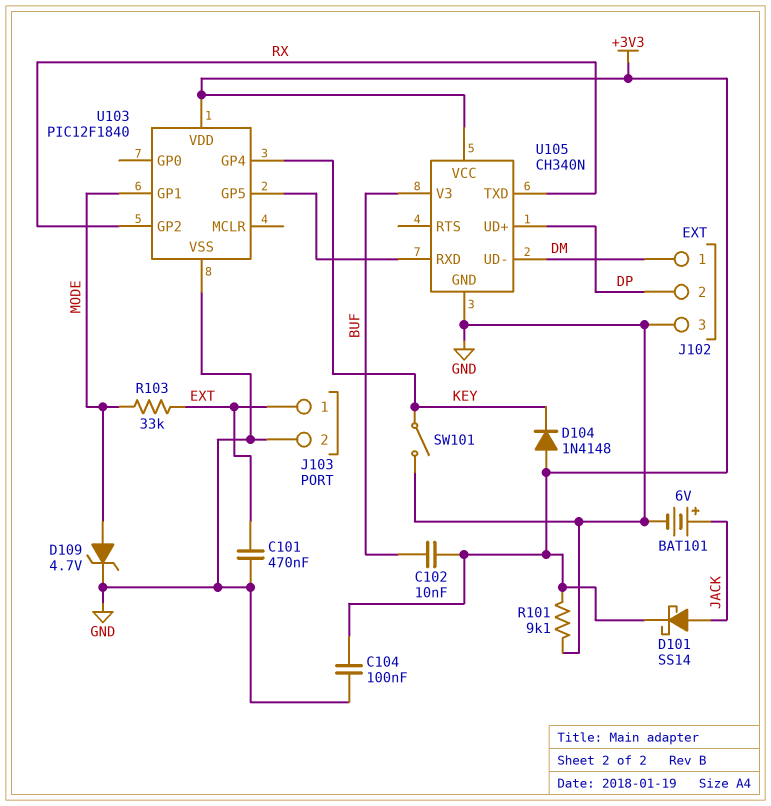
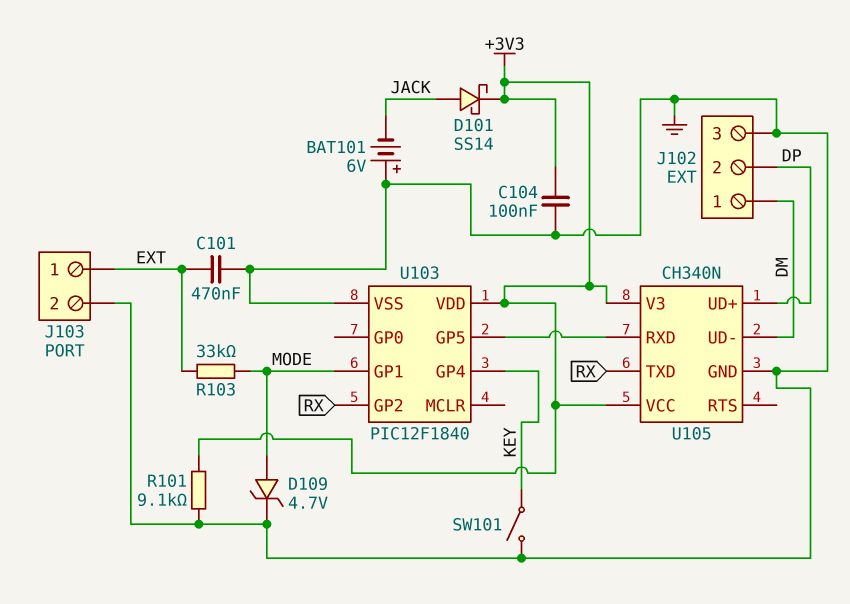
BAT101: 6V (plus JACK, minus GND) -> 6V (plus GND, minus JACK)
C102: 10nF (+3V3, BUF) -> none
D104: diode 1N4148 (A +3V3, K KEY) -> none
U105 pin V3: BUF -> +3V3

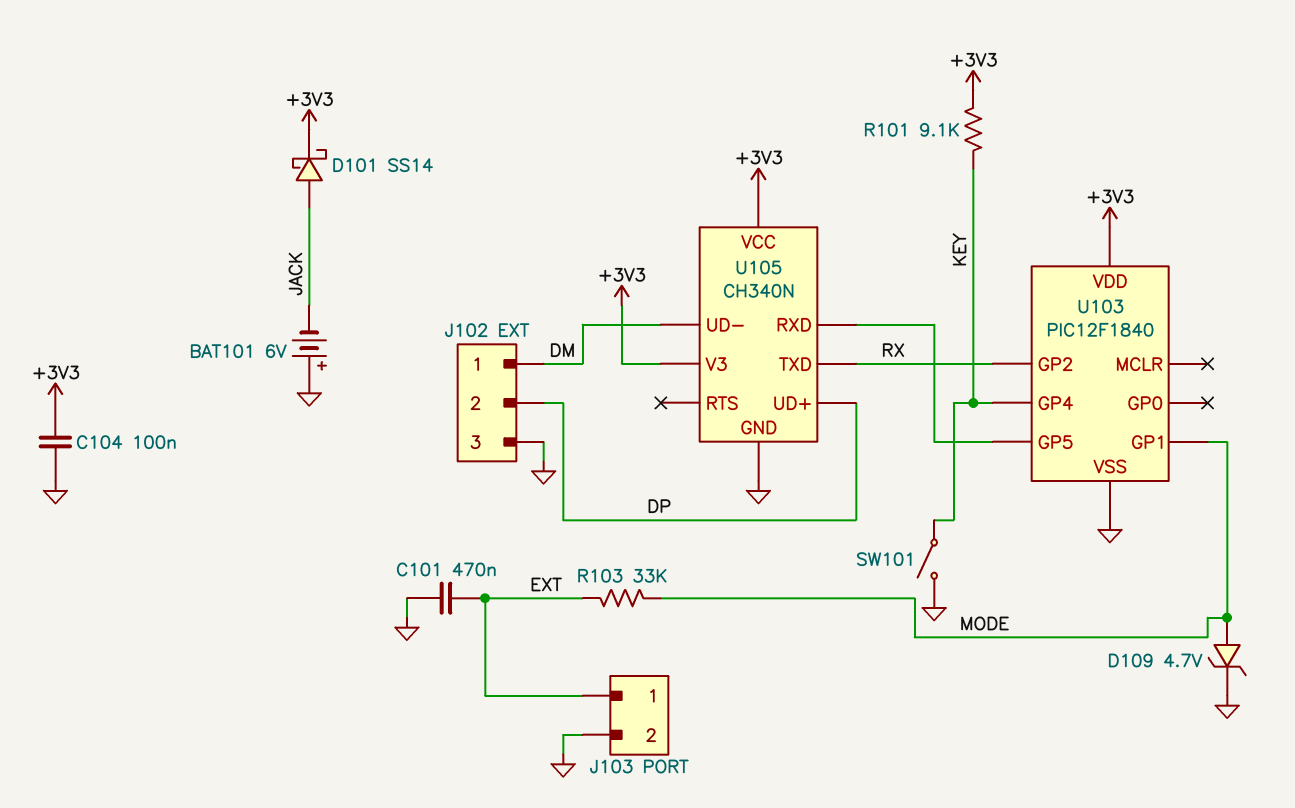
R101: 9.1k (+3V3, GND) -> 9.1k (+3V3, KEY)

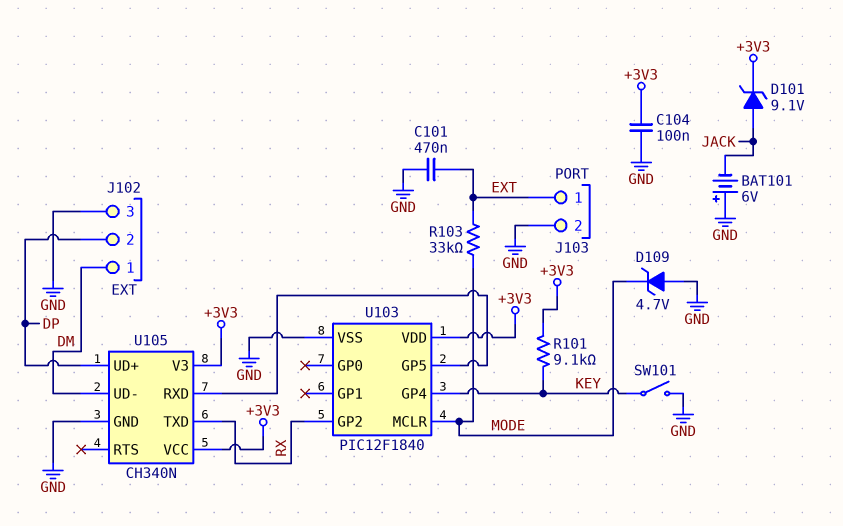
D101: schottky SS14 (A JACK, K +3V3) -> zener 9.1V (A JACK, K +3V3)
D109: zener 4.7V (A MODE, K GND) -> zener 4.7V (A GND, K MODE)
U103 pin GP1: MODE -> none
U103 pin MCLR: none -> MODE

